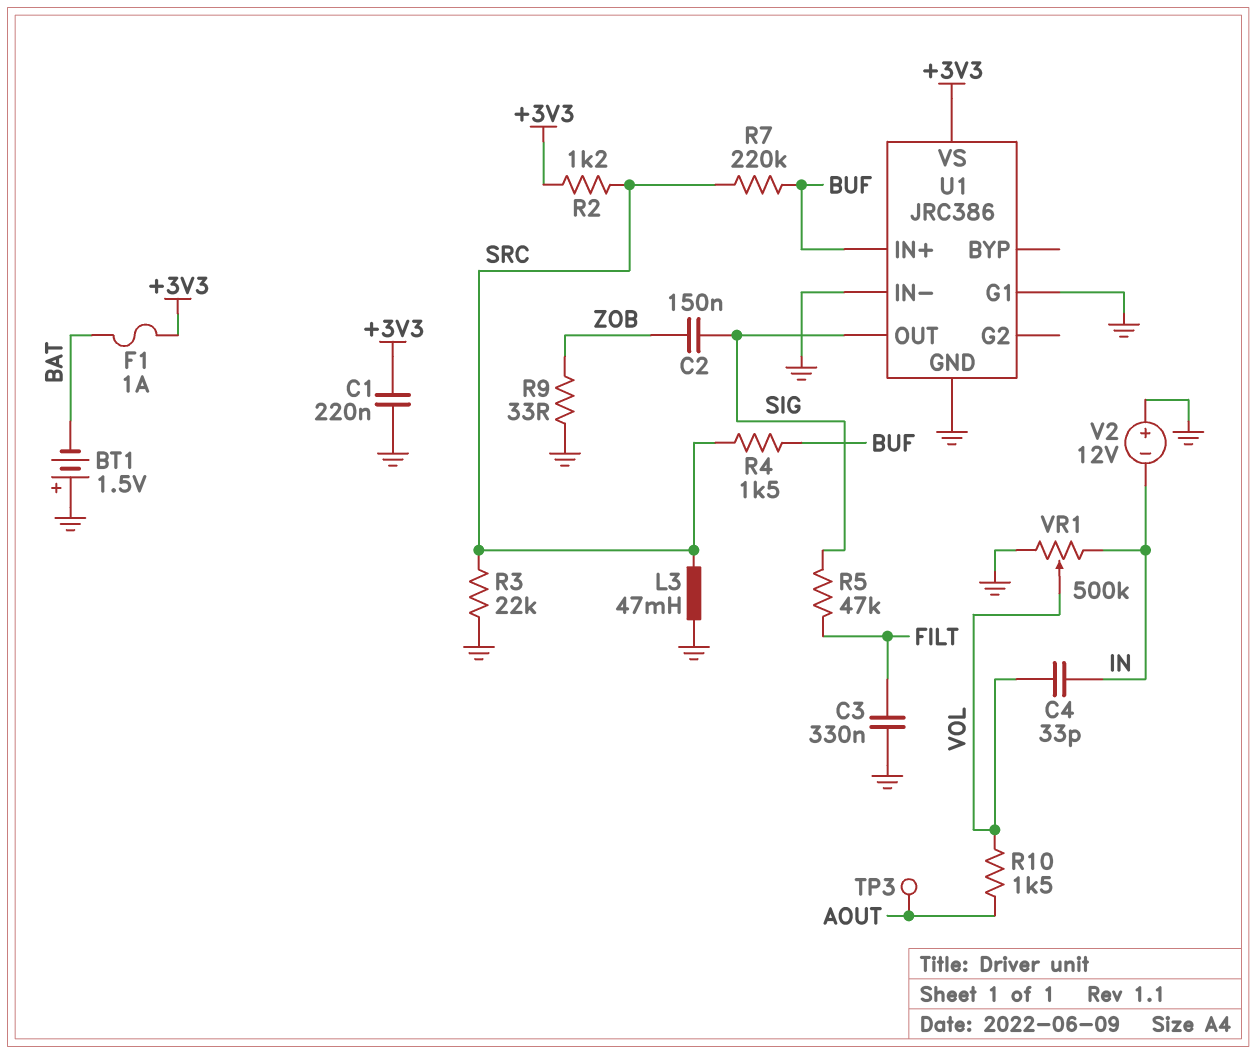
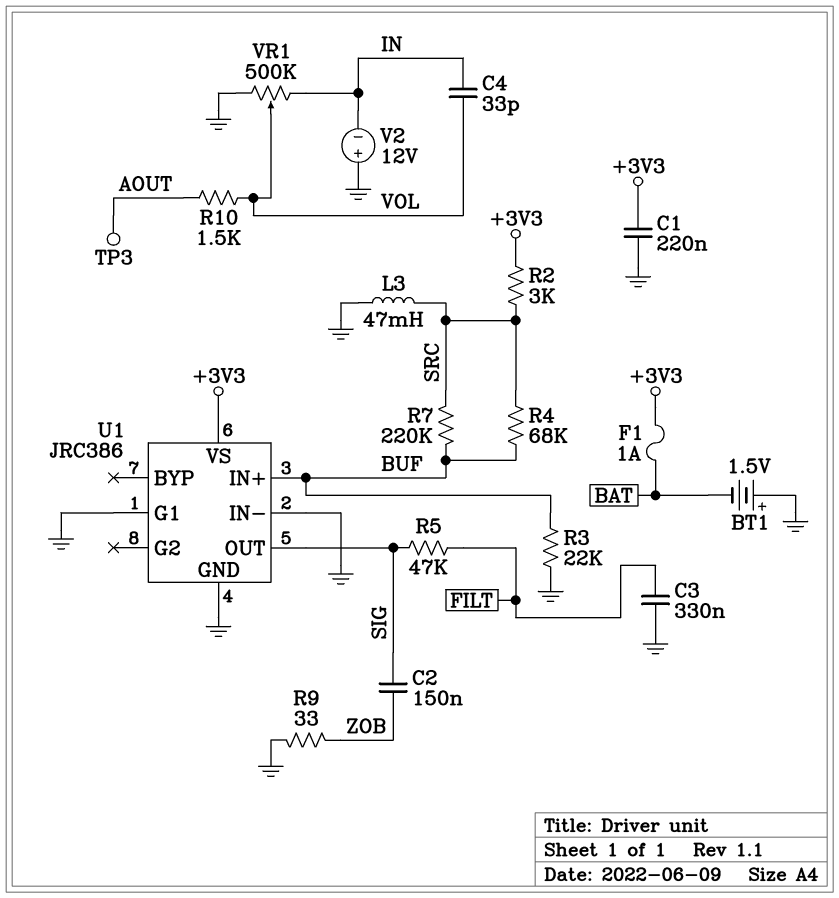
R2: 1.2k (+3V3, SRC) -> 3k (+3V3, SRC)
R3: 22k (GND, SRC) -> 22k (BUF, GND)
R4: 1.5k (BUF, SRC) -> 68k (BUF, SRC)

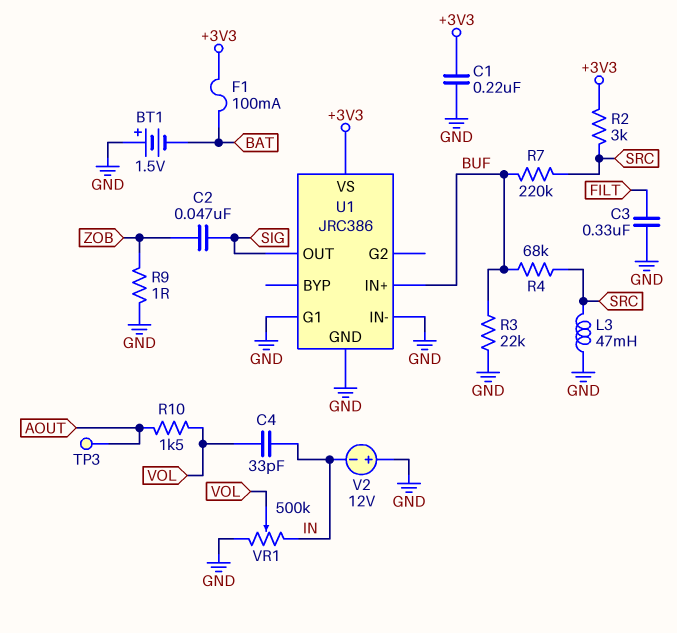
C2: 150nF (SIG, ZOB) -> 47nF (SIG, ZOB)
F1: 1A (+3V3, BAT) -> 100mA (+3V3, BAT)
R5: 47k (FILT, SIG) -> none
R9: 33 (GND, ZOB) -> 1 (GND, ZOB)

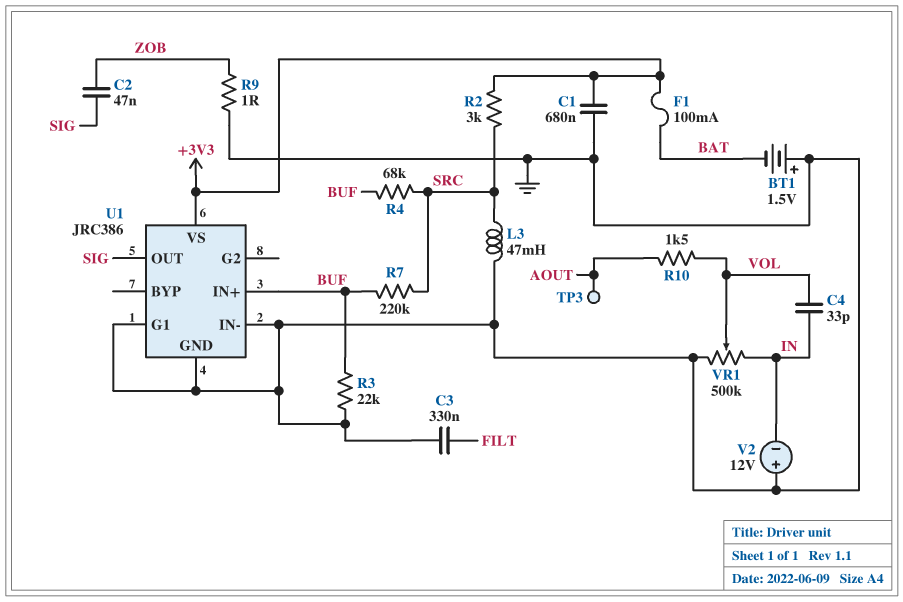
C1: 220nF (+3V3, GND) -> 680nF (+3V3, GND)

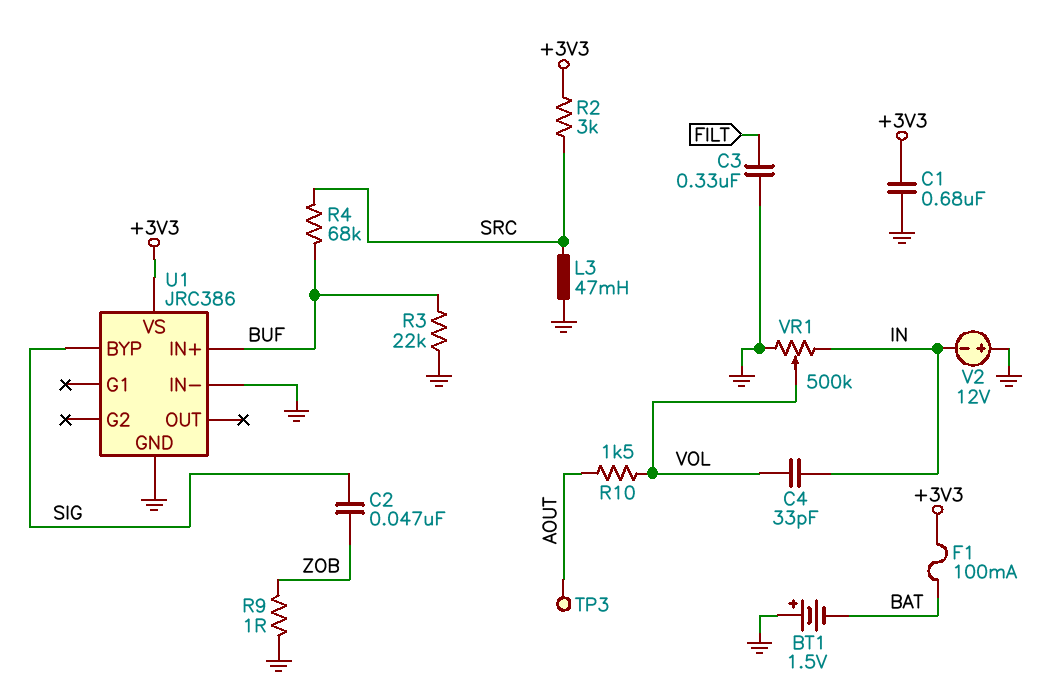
R7: 220k (BUF, SRC) -> none
U1 pin BYP: none -> SIG
U1 pin G1: GND -> none
U1 pin OUT: SIG -> none

